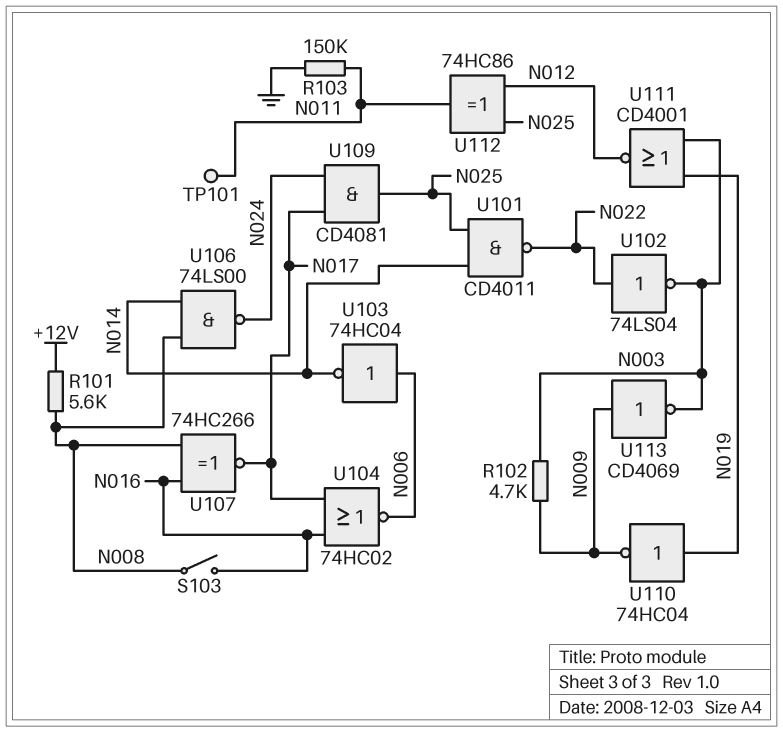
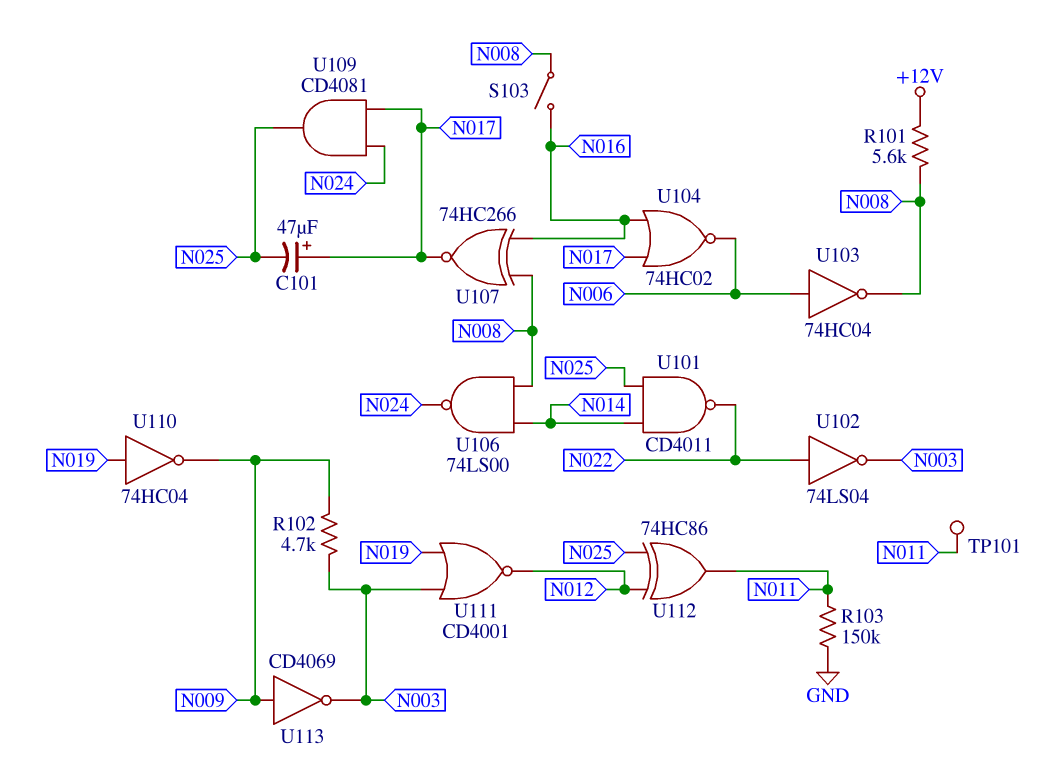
C101: none -> 47uF (plus N017, minus N025)
U103: NOT 74HC04 (in N006, out N014) -> NOT 74HC04 (in N006, out N008)

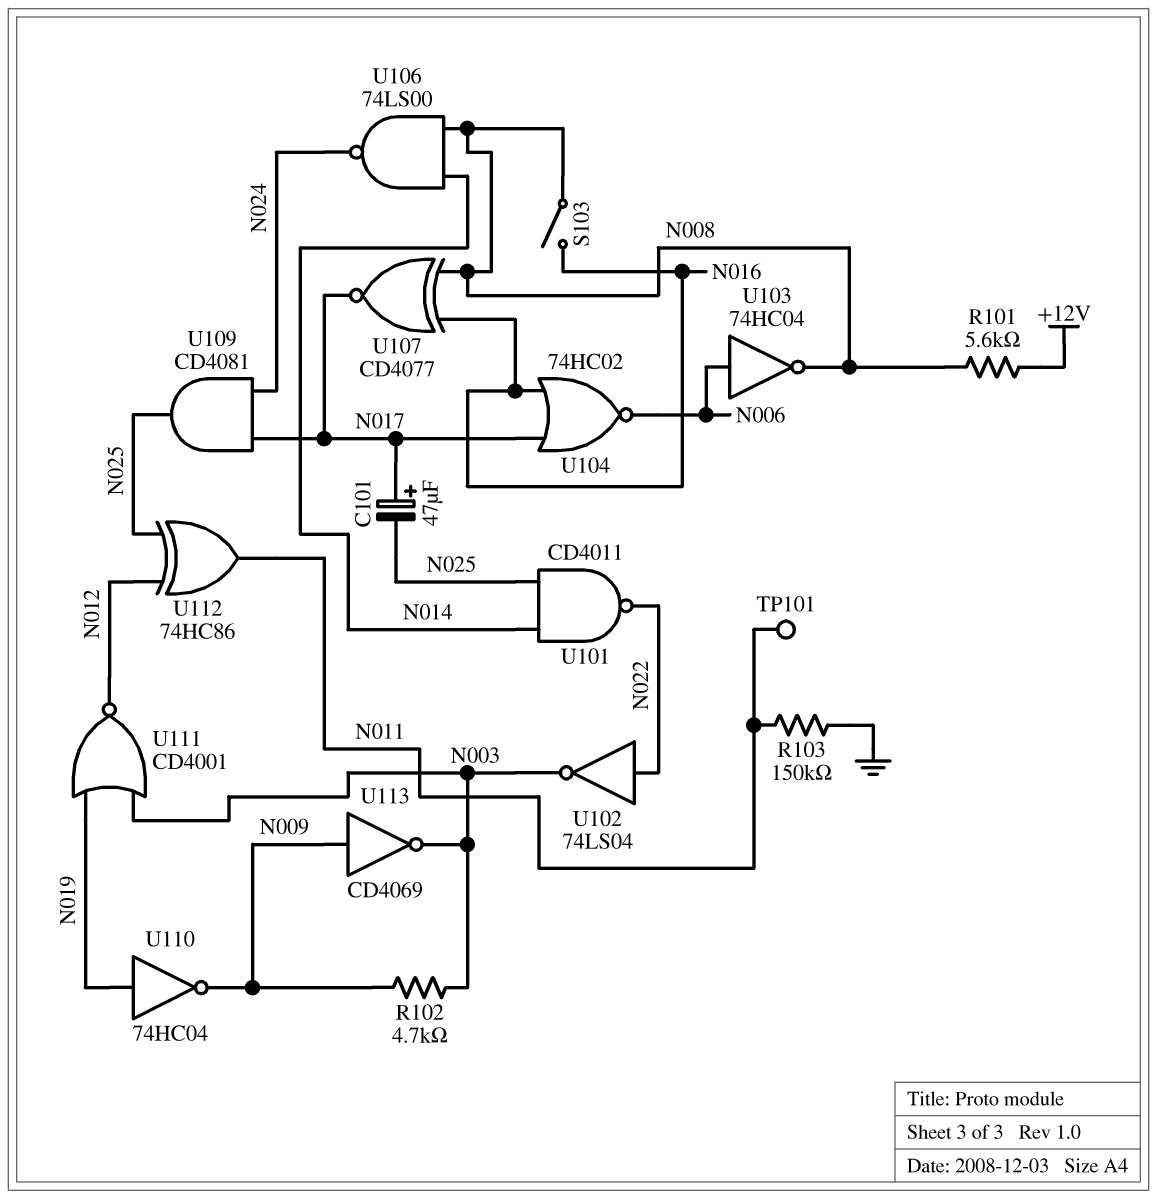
U107: XNOR 74HC266 (in N008, in N016, out N017) -> XNOR CD4077 (in N008, in N016, out N017)

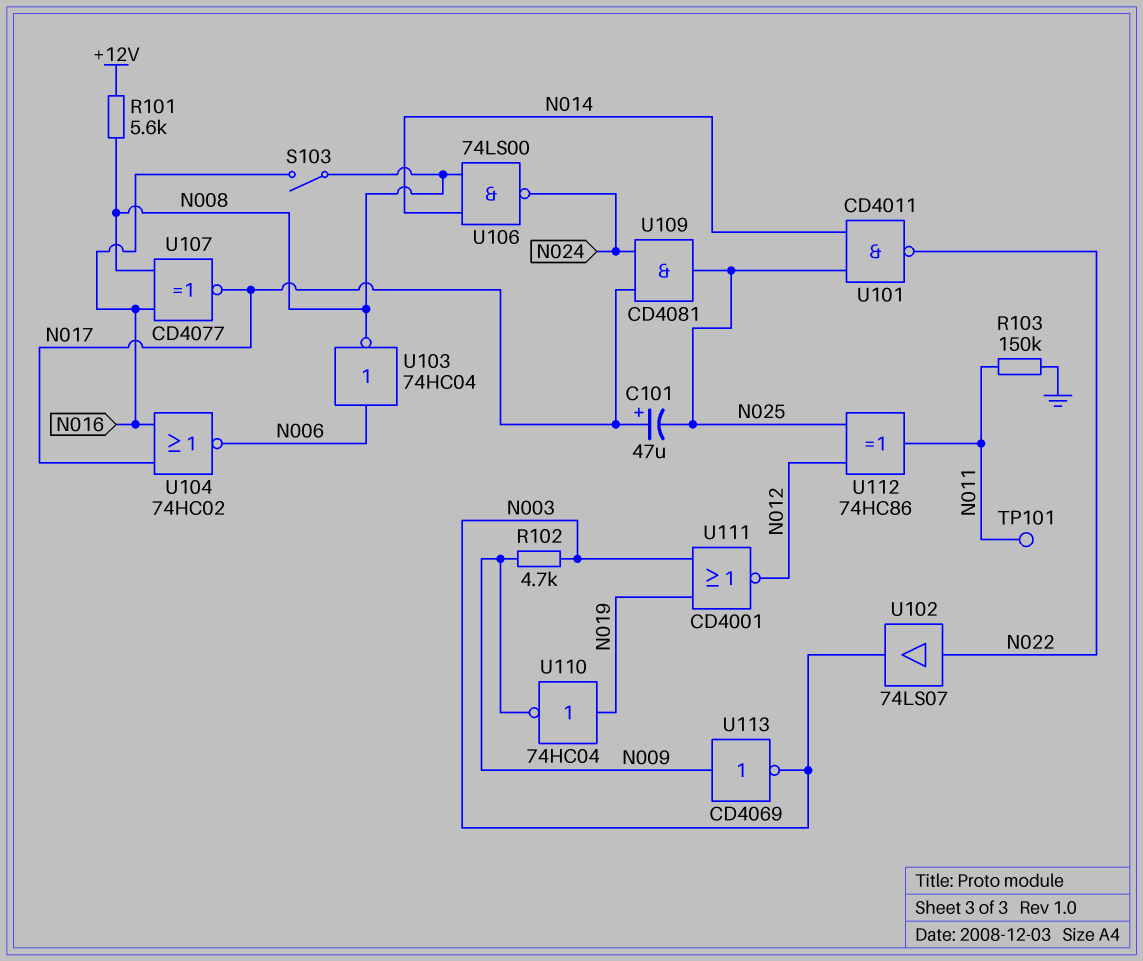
U102: NOT 74LS04 (in N022, out N003) -> buffer 74LS07 (in N022, out N003)

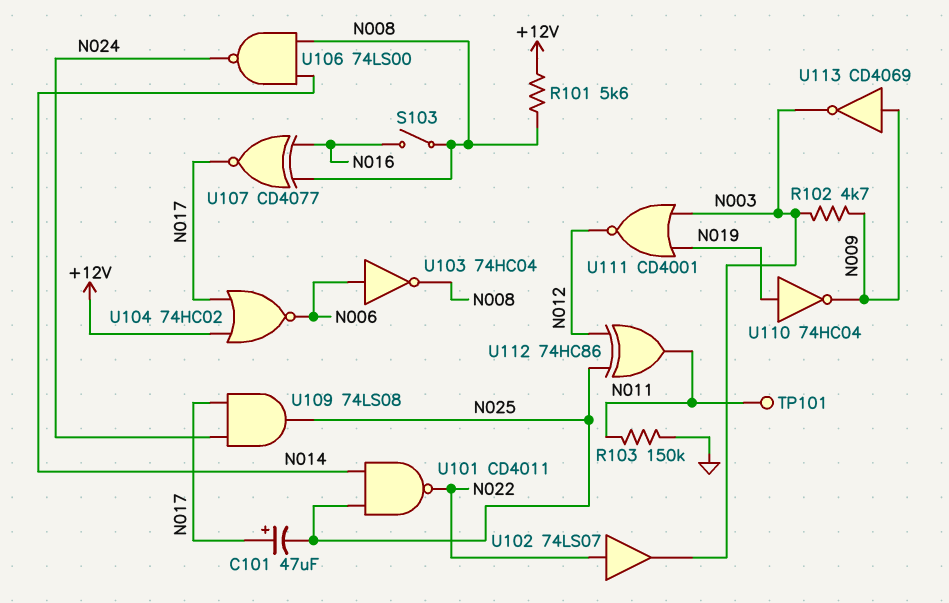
U104: NOR 74HC02 (in N016, in N017, out N006) -> NOR 74HC02 (in +12V, in N017, out N006)
U109: AND CD4081 (in N017, in N024, out N025) -> AND 74LS08 (in N017, in N024, out N025)

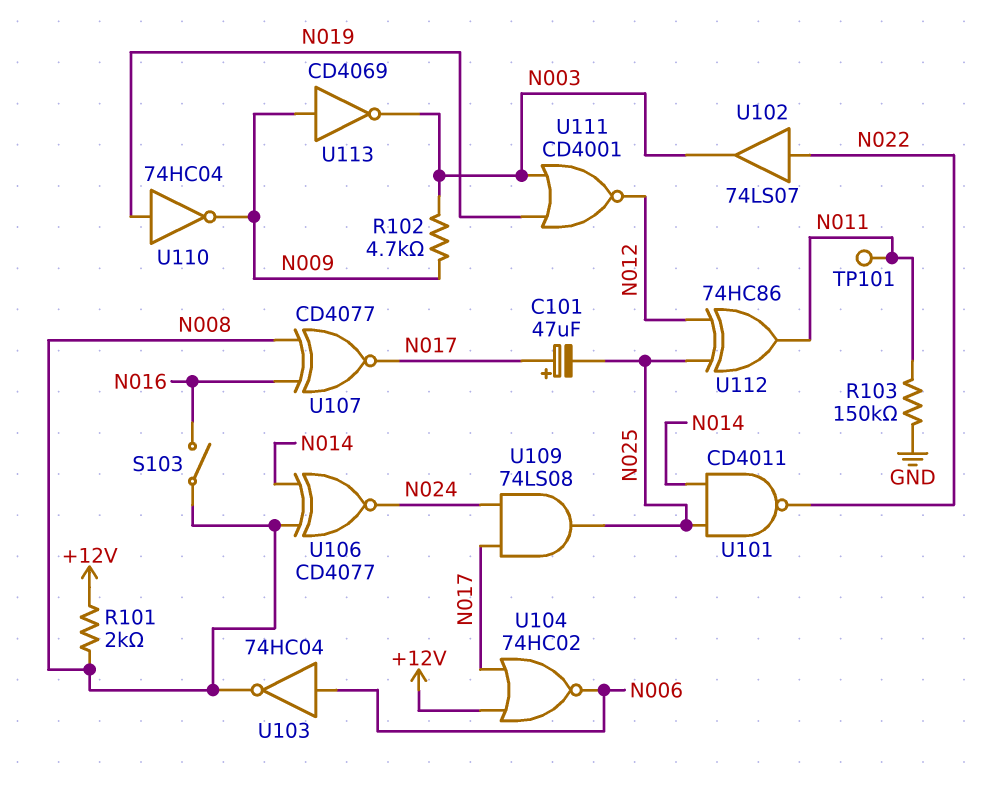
R101: 5.6k (+12V, N008) -> 2k (+12V, N008)
U106: NAND 74LS00 (in N008, in N014, out N024) -> XNOR CD4077 (in N008, in N014, out N024)

